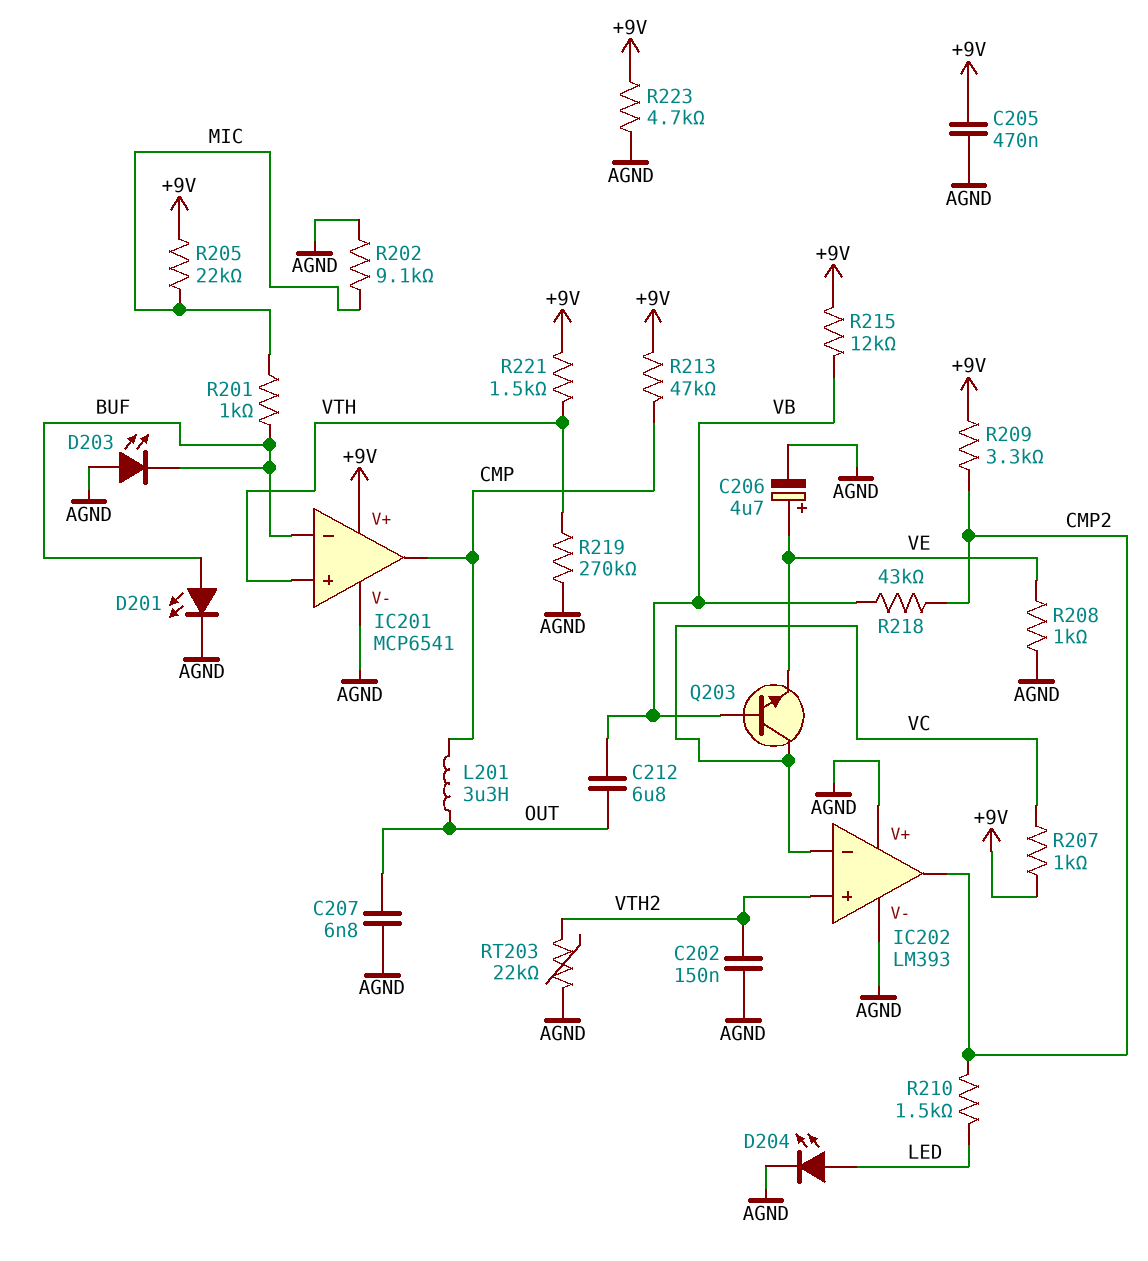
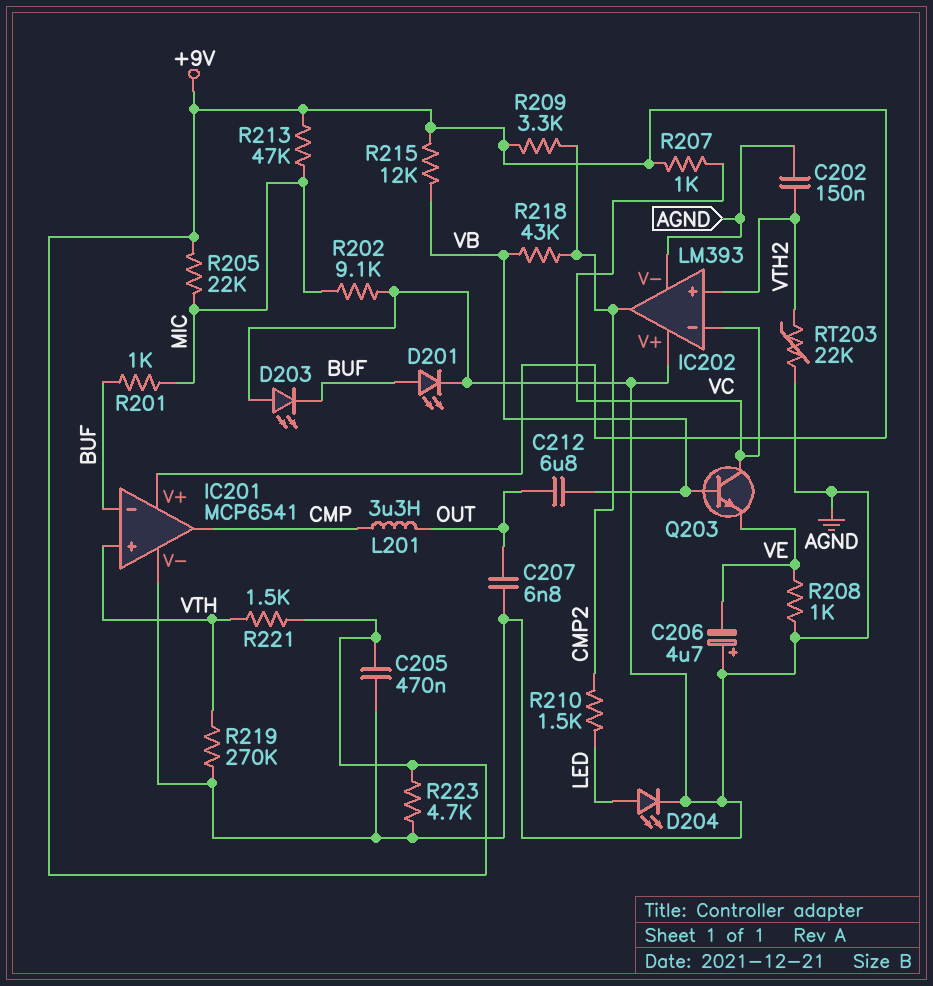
C206: 4.7uF (plus VE, minus AGND) -> 4.7uF (plus AGND, minus VE)
R213: 47k (+9V, CMP) -> 47k (+9V, MIC)

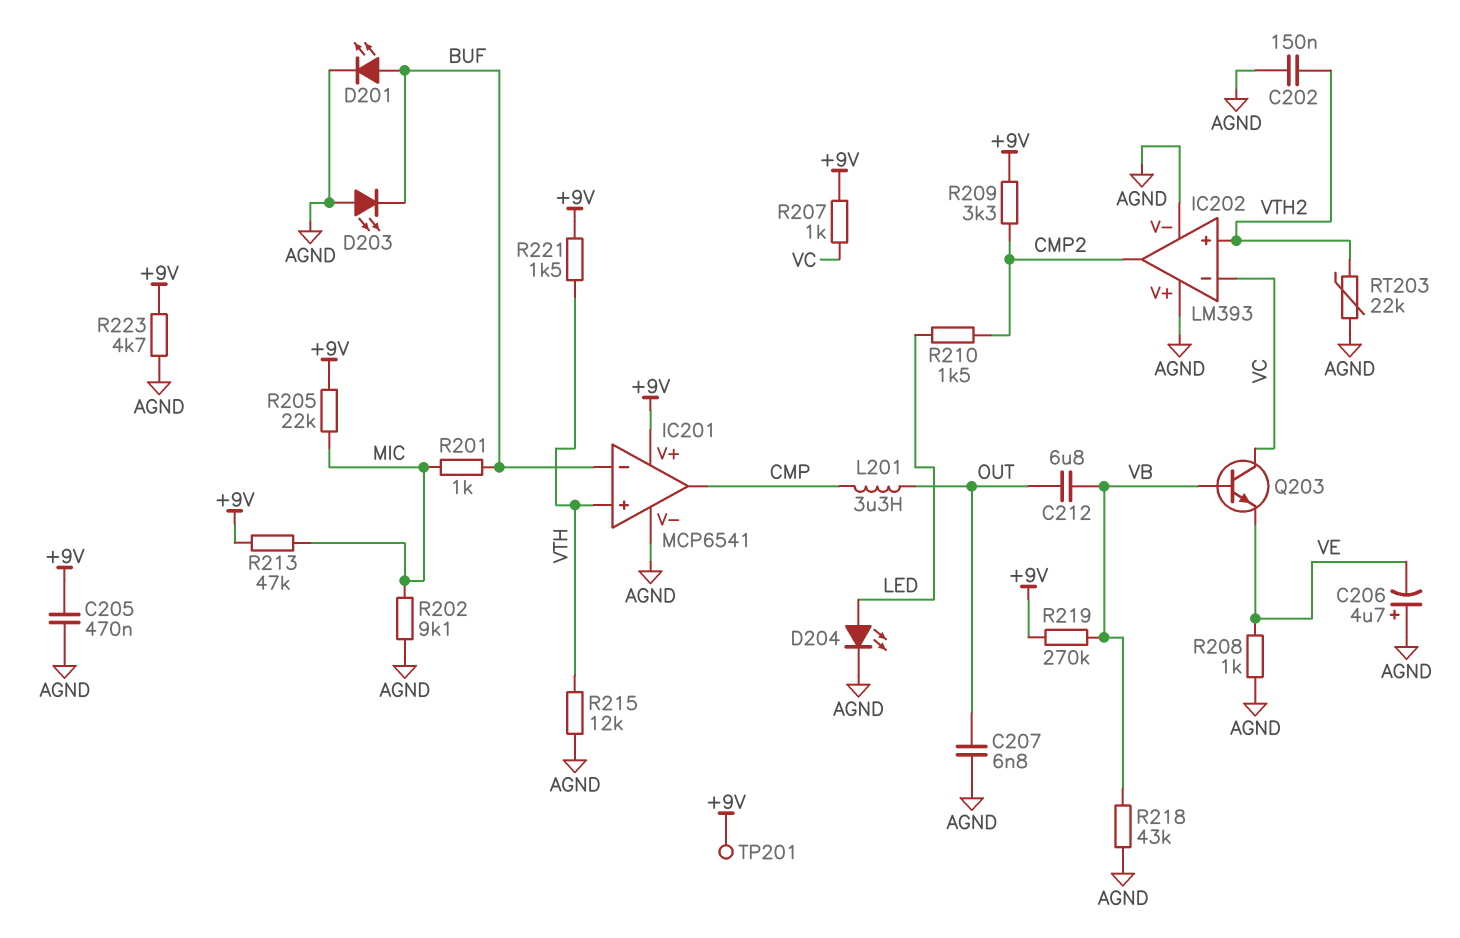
R215: 12k (+9V, VB) -> 12k (AGND, VTH)
R218: 43k (CMP2, VB) -> 43k (AGND, VB)
R219: 270k (AGND, VTH) -> 270k (+9V, VB)
TP201: none -> test point (+9V)

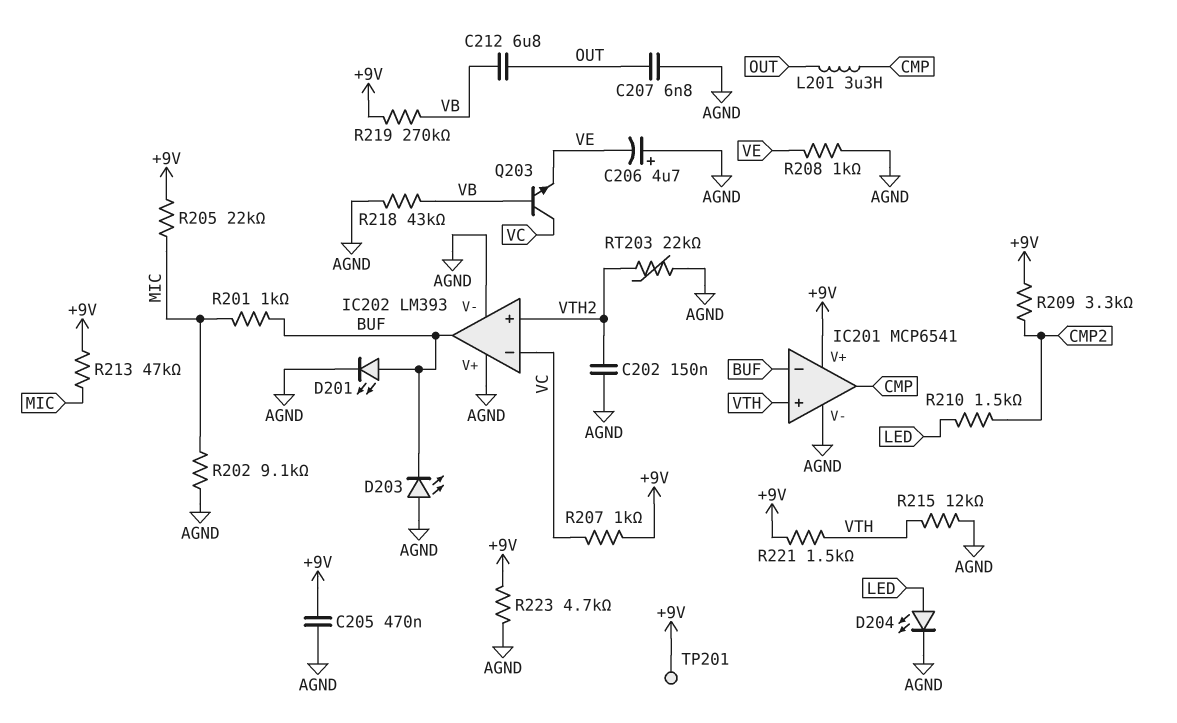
IC202 pin out: CMP2 -> BUF

